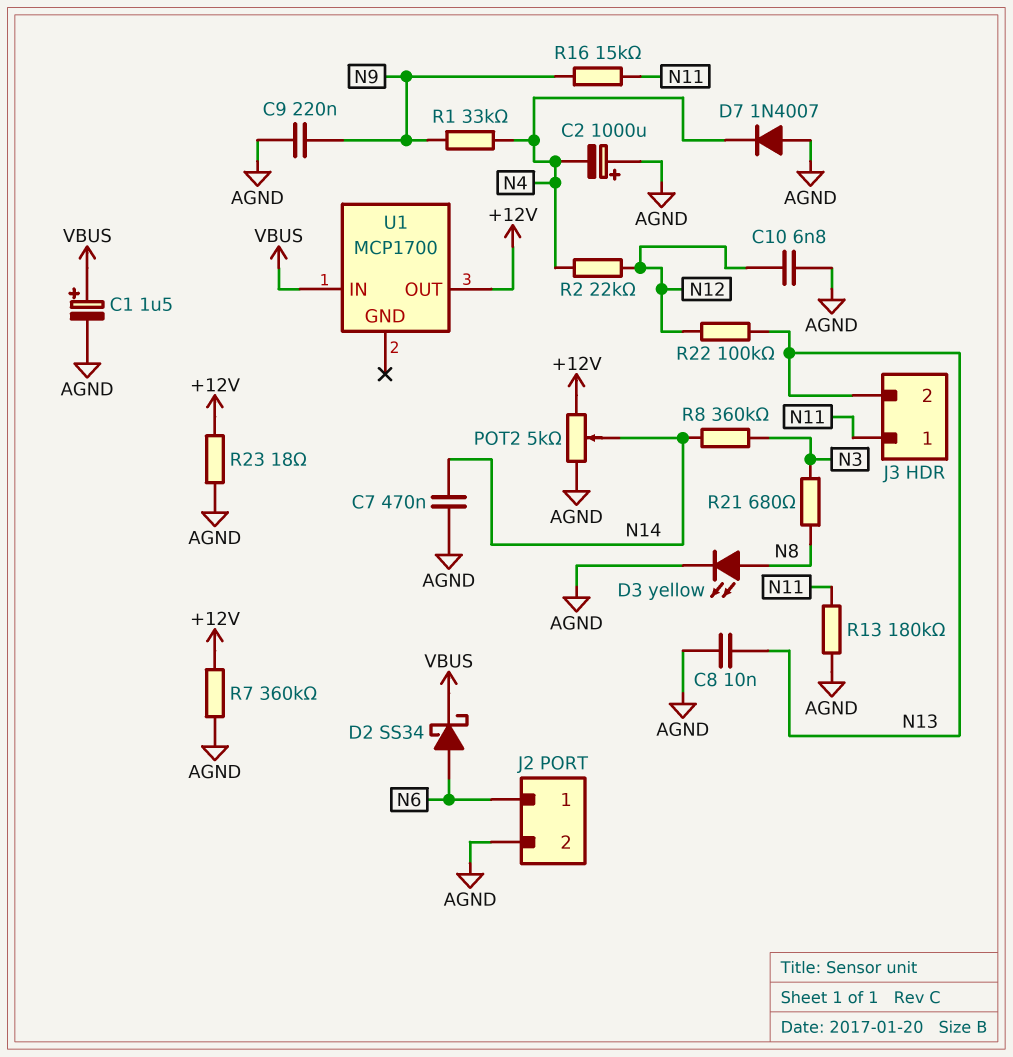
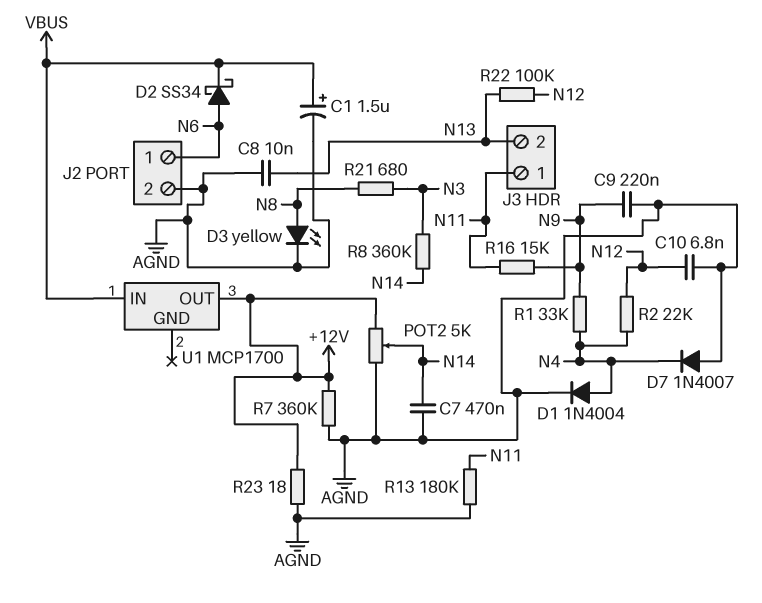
C2: 1000uF (plus AGND, minus N4) -> none
D1: none -> diode 1N4004 (A N4, K AGND)

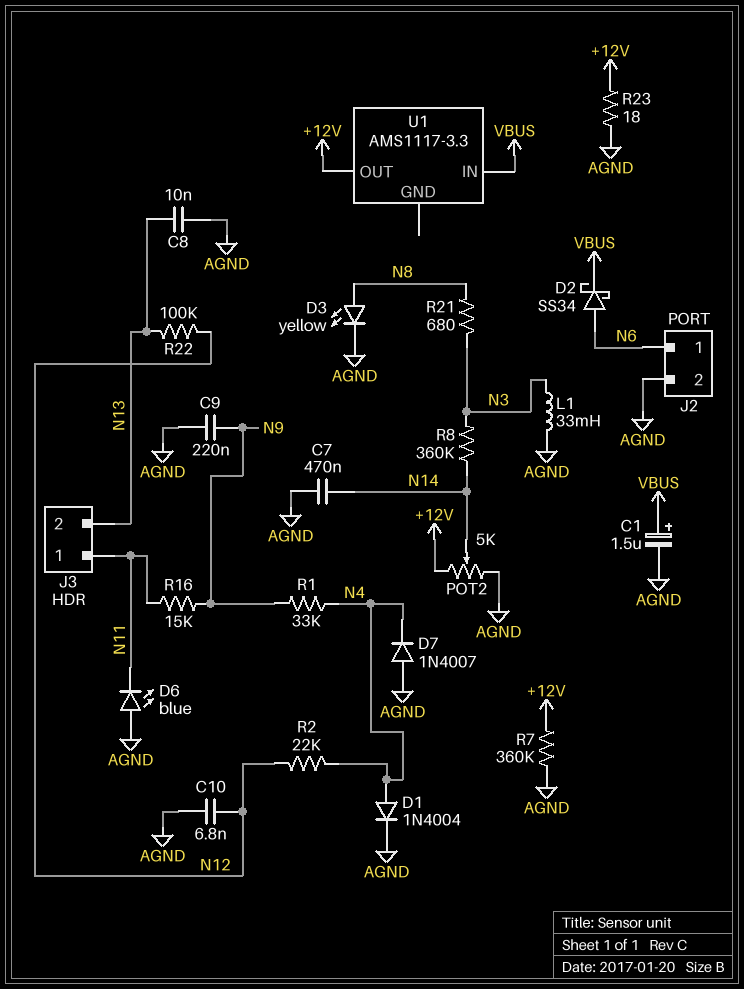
D6: none -> LED blue (A AGND, K N11)
L1: none -> 33mH (AGND, N3)
R13: 180k (AGND, N11) -> none
U1: MCP1700 -> AMS1117-3.3

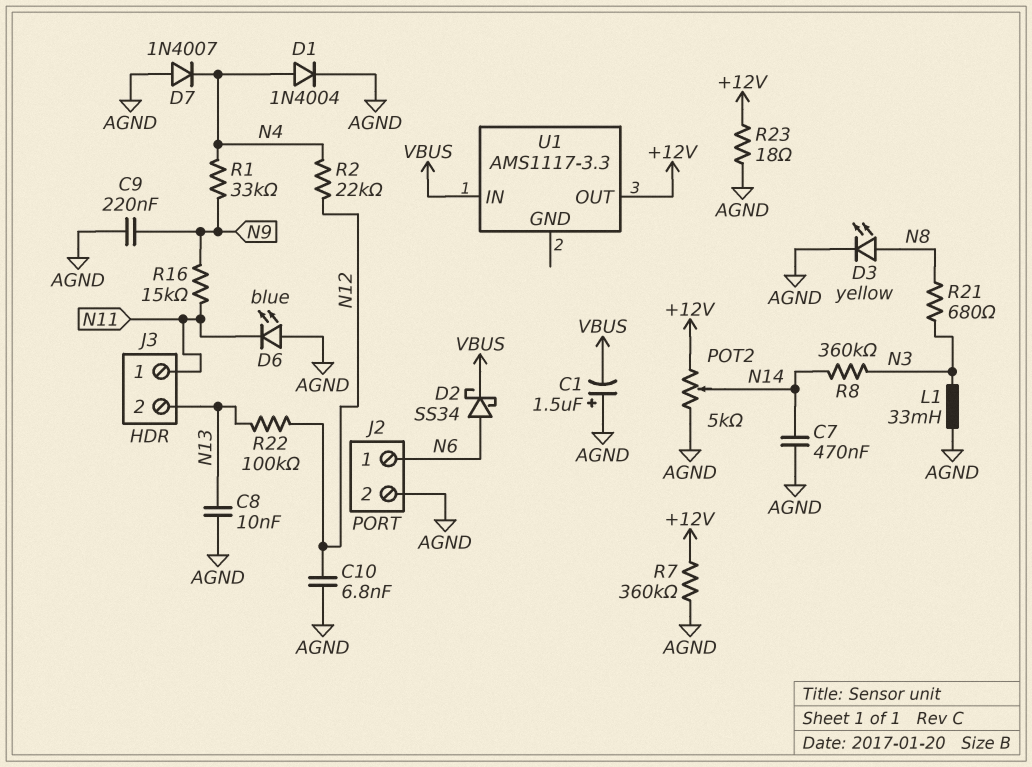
C1: 1.5uF (plus VBUS, minus AGND) -> 1.5uF (plus AGND, minus VBUS)

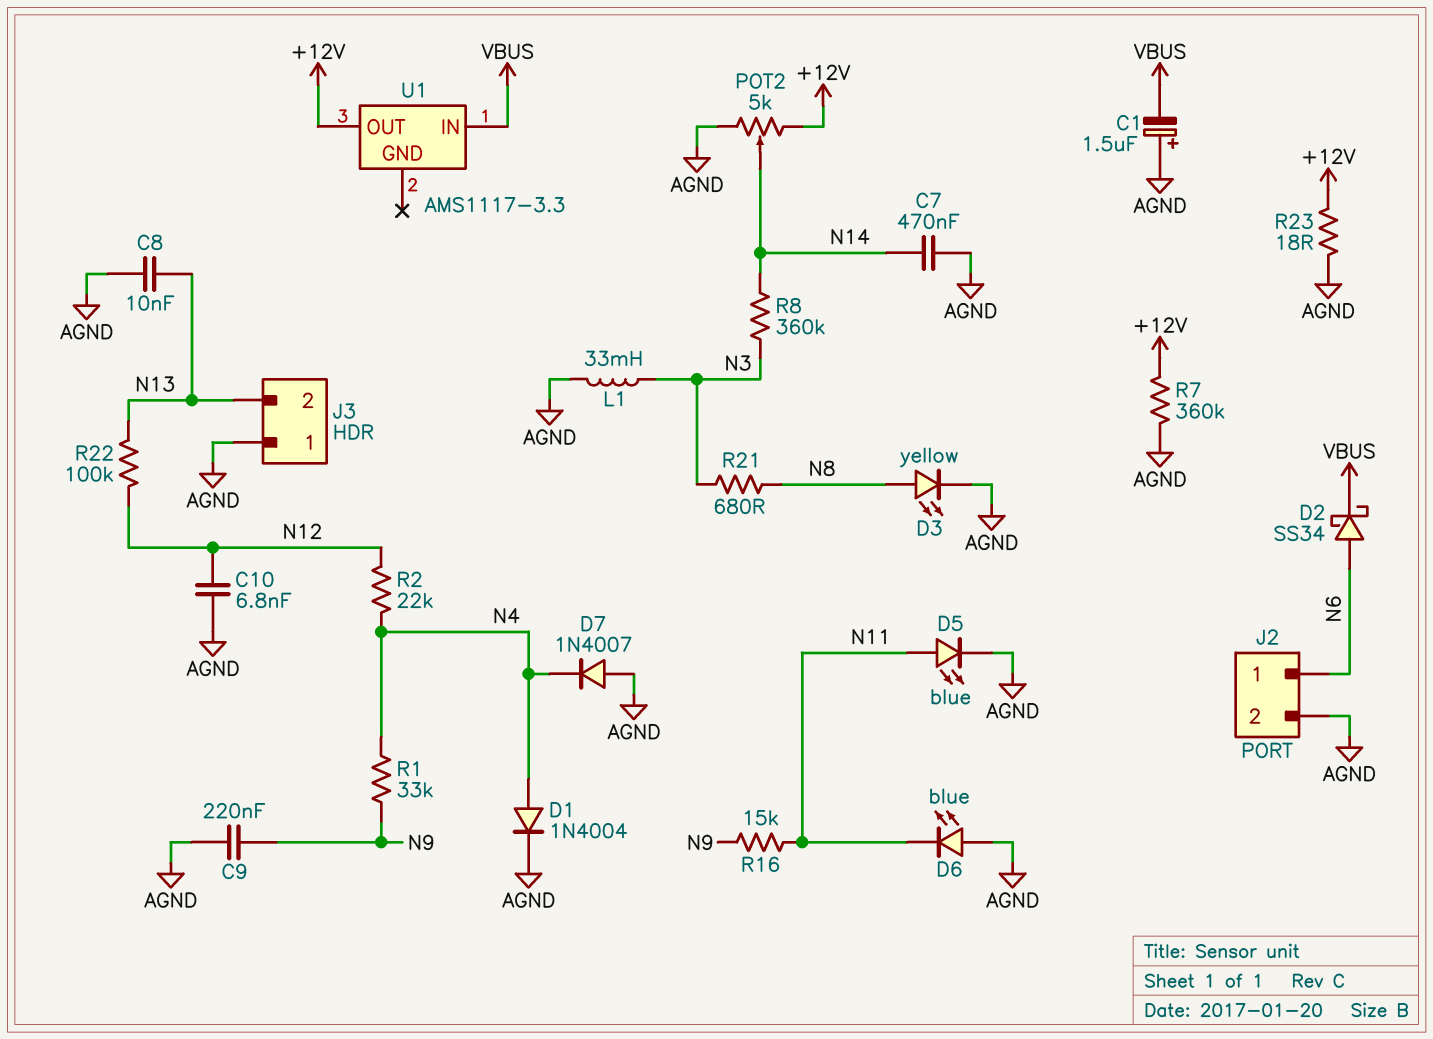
D5: none -> LED blue (A N11, K AGND)
J3 pin 1: N11 -> AGND

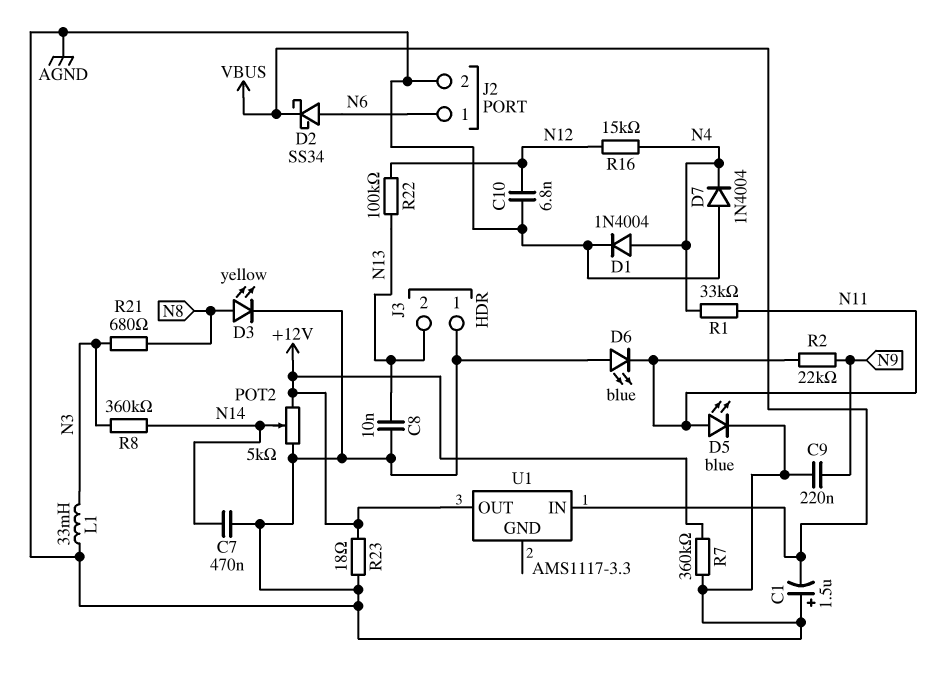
D7: diode 1N4007 (A AGND, K N4) -> diode 1N4004 (A AGND, K N4)
R1: 33k (N4, N9) -> 33k (N4, N11)
R2: 22k (N4, N12) -> 22k (N9, N11)
R16: 15k (N9, N11) -> 15k (N4, N12)

